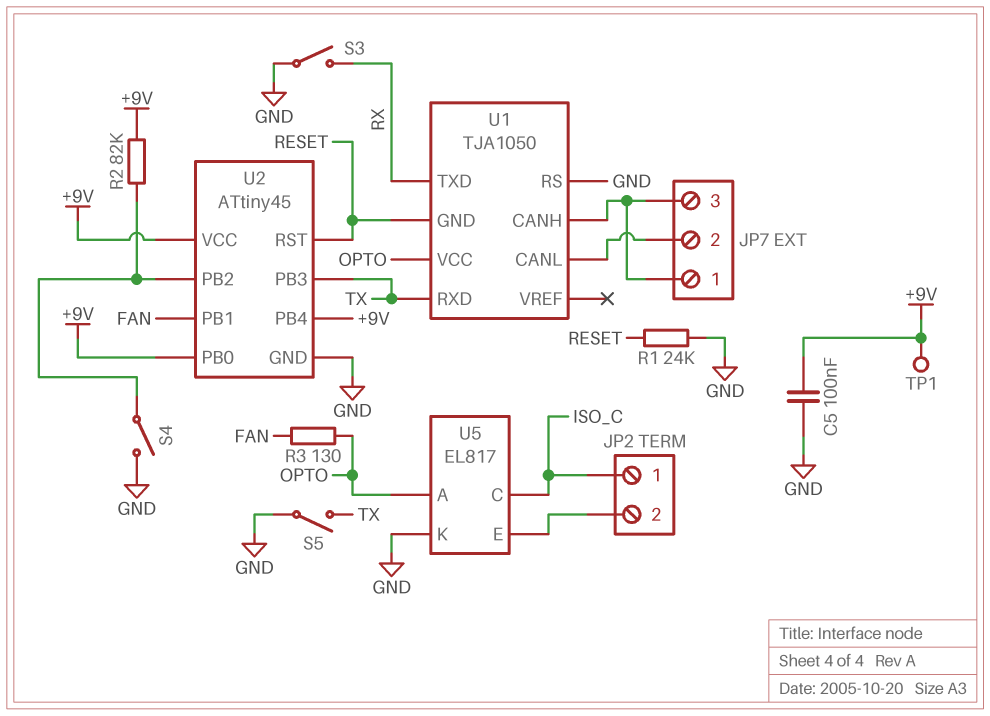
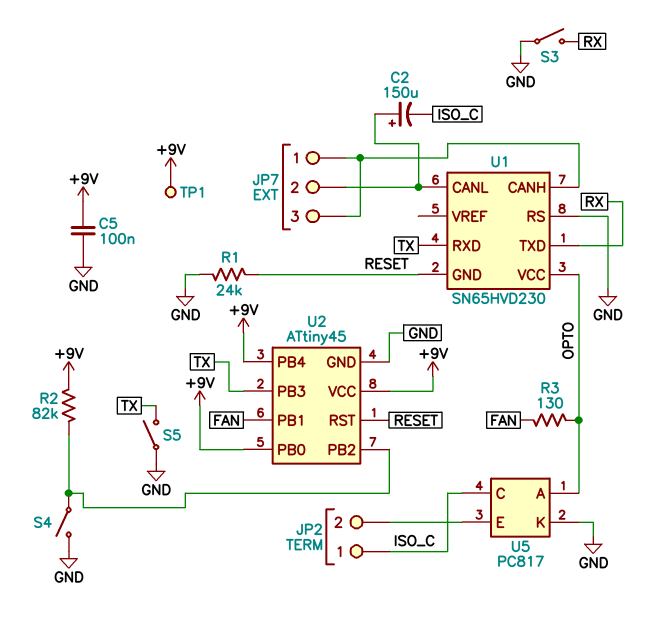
C2: none -> 150uF (plus JP7/2, minus ISO_C)
U1: TJA1050 -> SN65HVD230
U5: EL817 -> PC817

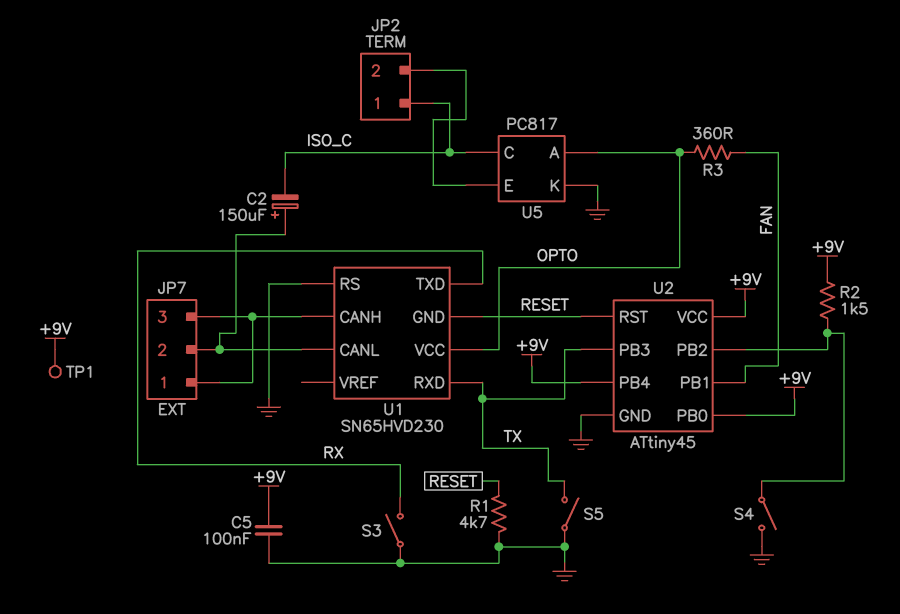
R1: 24k (GND, RESET) -> 4.7k (GND, RESET)
R2: 82k (+9V, U2/PB2) -> 1.5k (+9V, U2/PB2)
R3: 130 (FAN, OPTO) -> 360 (FAN, OPTO)

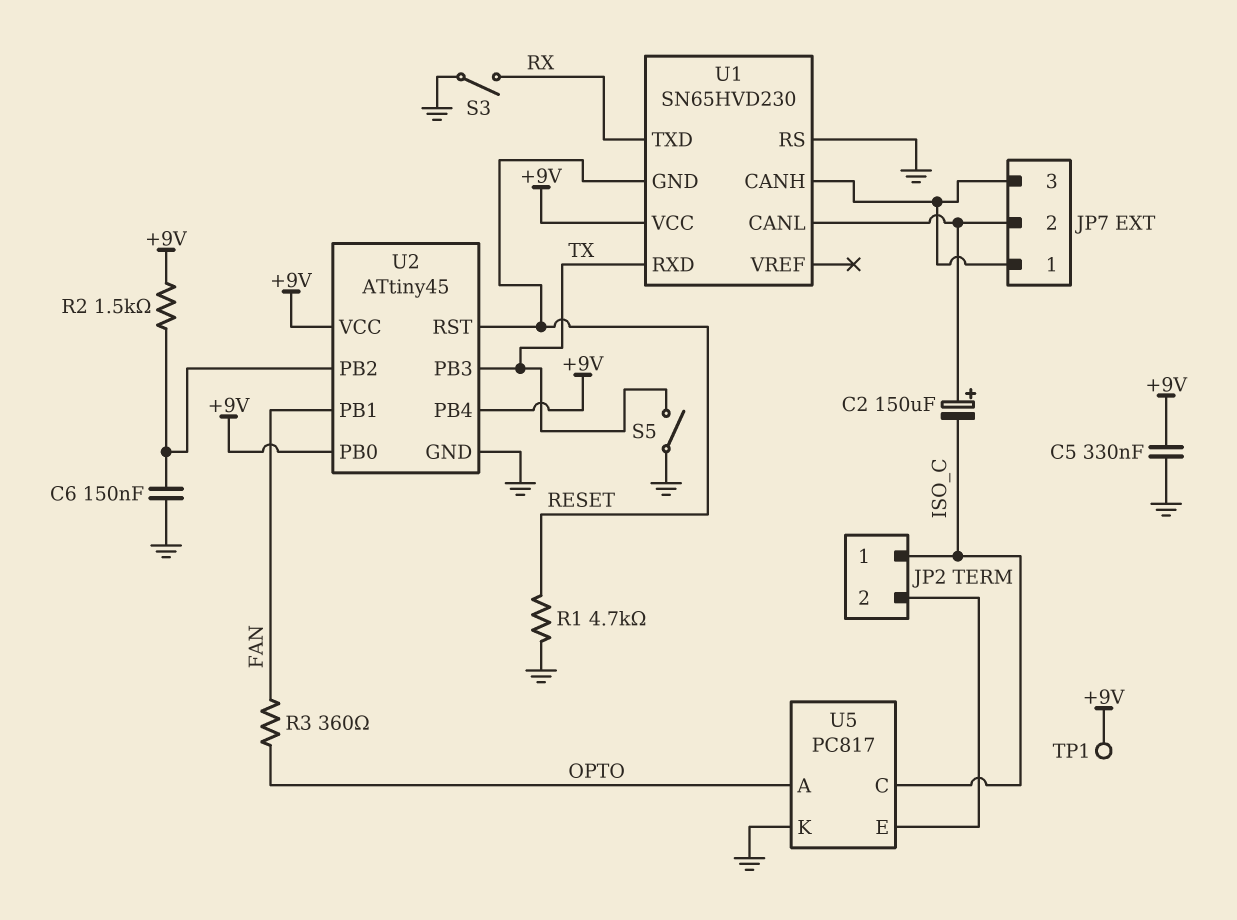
C5: 100nF (+9V, GND) -> 330nF (+9V, GND)
C6: none -> 150nF (GND, U2/PB2)
S4: switch (GND, U2/PB2) -> none
U1 pin VCC: OPTO -> +9V

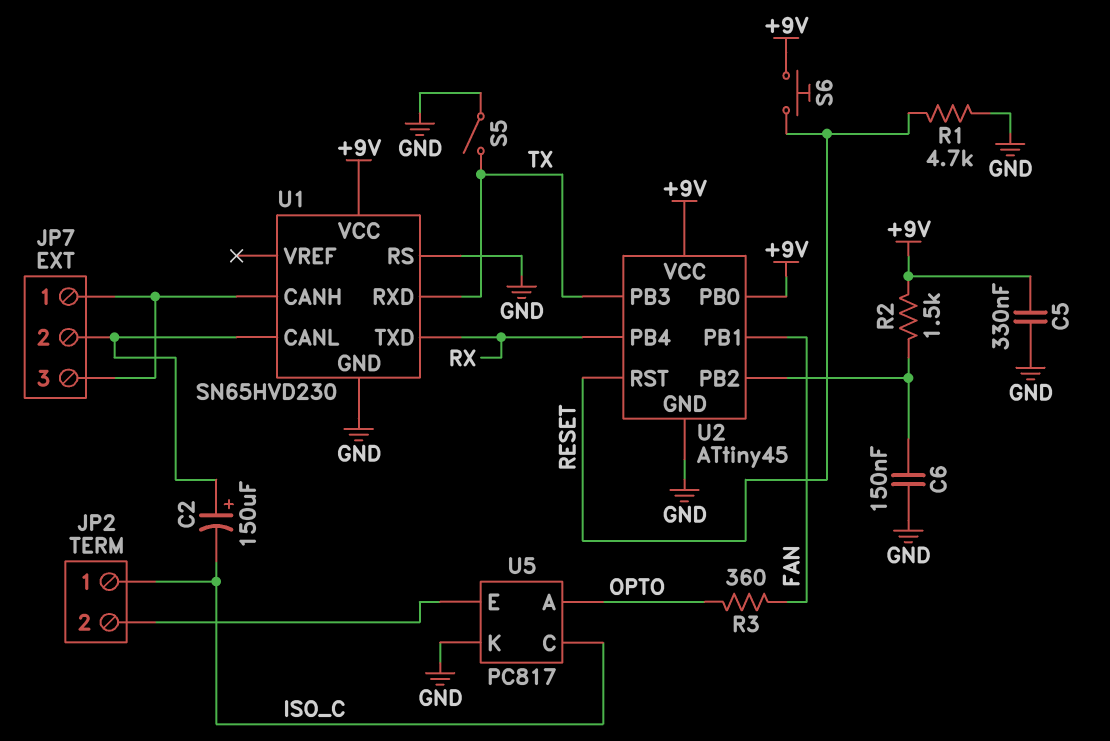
S3: switch (GND, RX) -> none
S6: none -> button (+9V, RESET)
TP1: test point (+9V) -> none
U1 pin GND: RESET -> GND
U2 pin PB4: +9V -> RX

